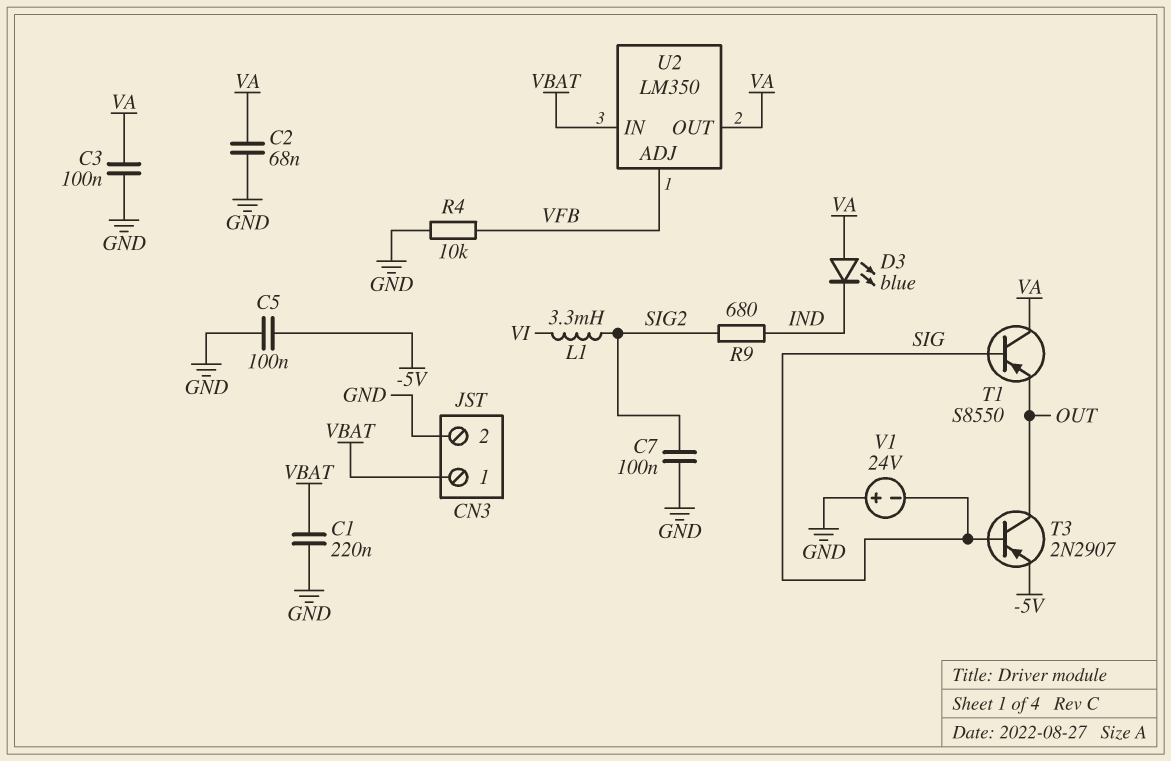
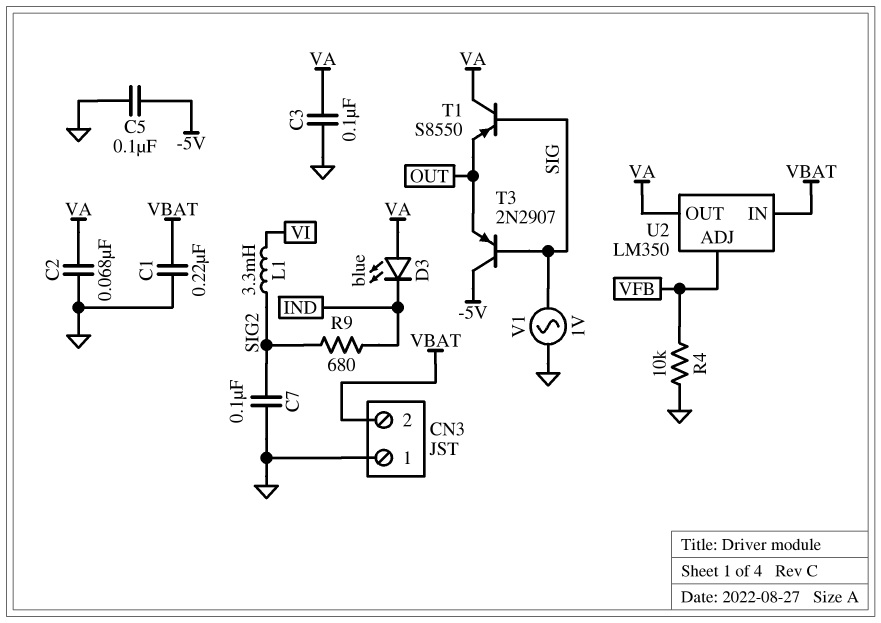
CN3 pin 1: VBAT -> GND
CN3 pin 2: GND -> VBAT
T3: PNP 2N2907 (B SIG, C OUT, E -5V) -> PNP 2N2907 (B SIG, C -5V, E OUT)
V1: 24V (plus GND, minus SIG) -> AC 1V (GND, SIG)

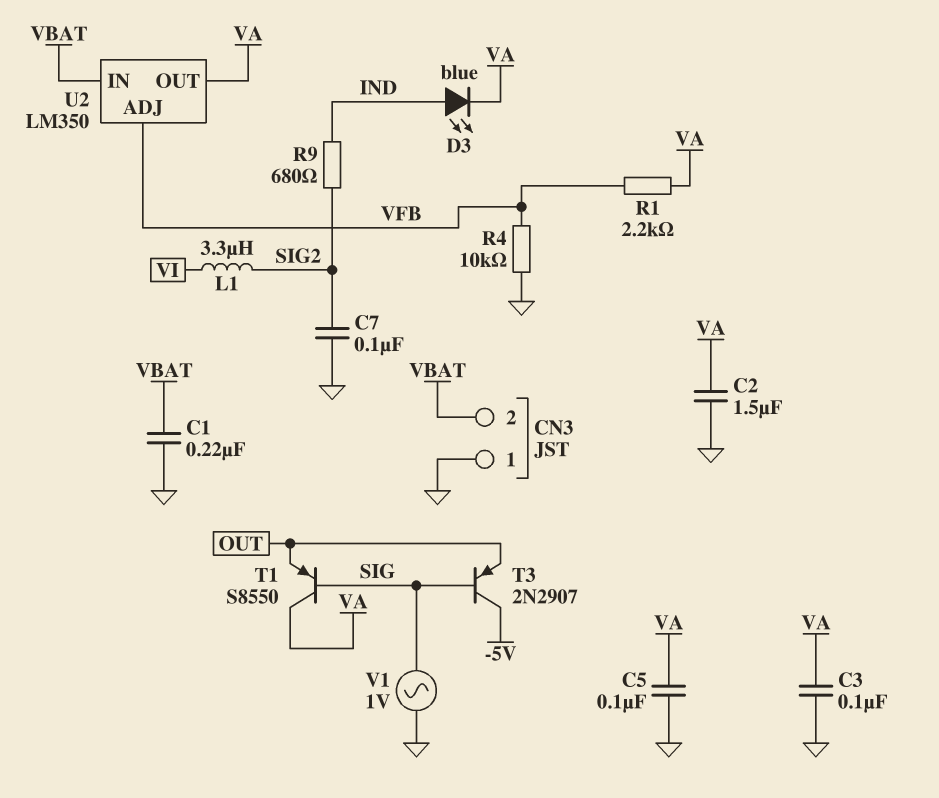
C2: 68nF (GND, VA) -> 1.5uF (GND, VA)
C5: 100nF (-5V, GND) -> 100nF (GND, VA)
D3: LED blue (A VA, K IND) -> LED blue (A IND, K VA)
L1: 3.3mH (SIG2, VI) -> 3.3uH (SIG2, VI)
R1: none -> 2.2k (VA, VFB)

